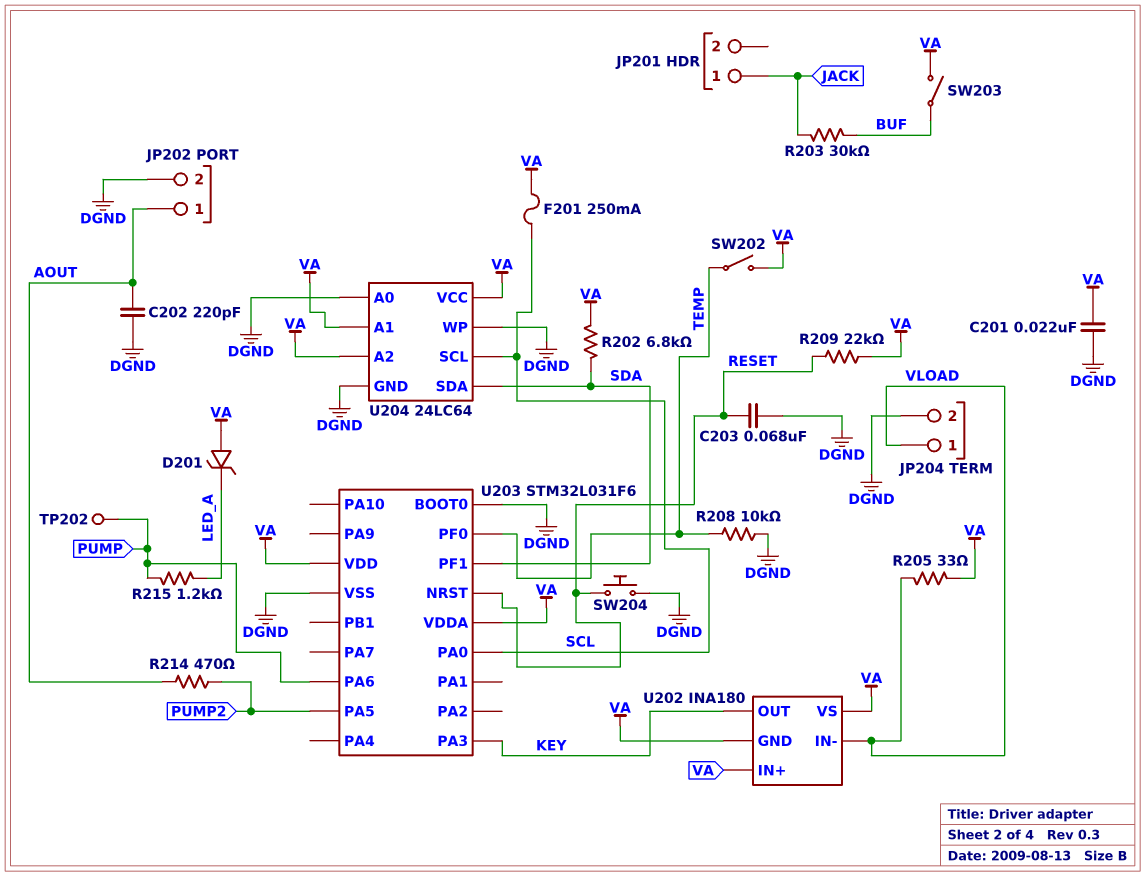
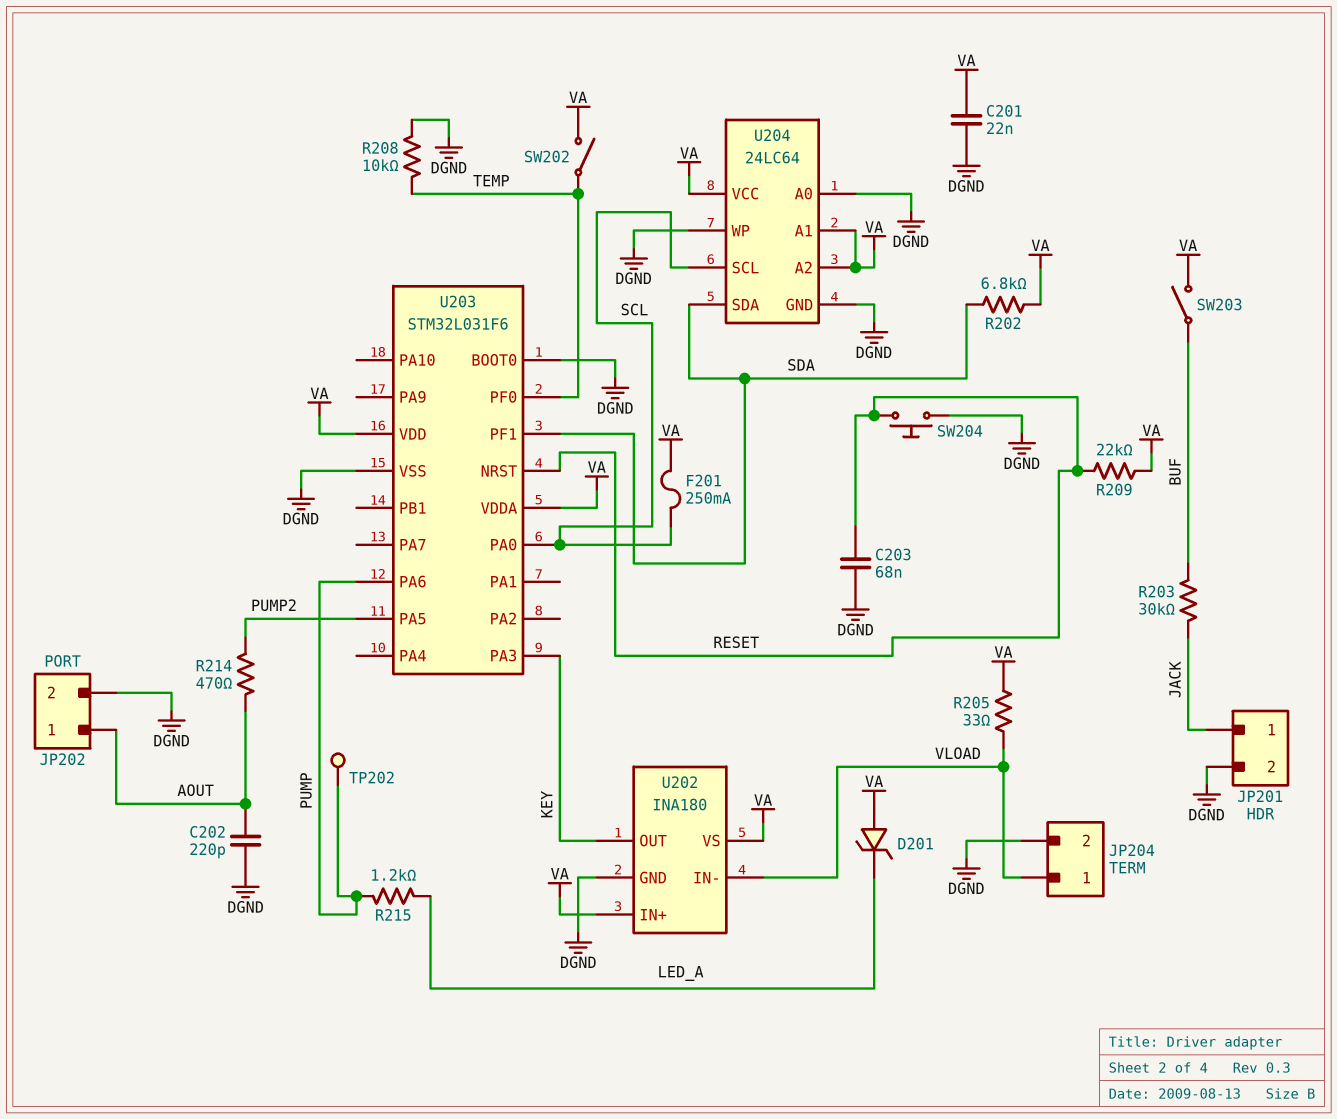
JP201 pin 2: none -> DGND
U202 pin GND: VA -> DGND

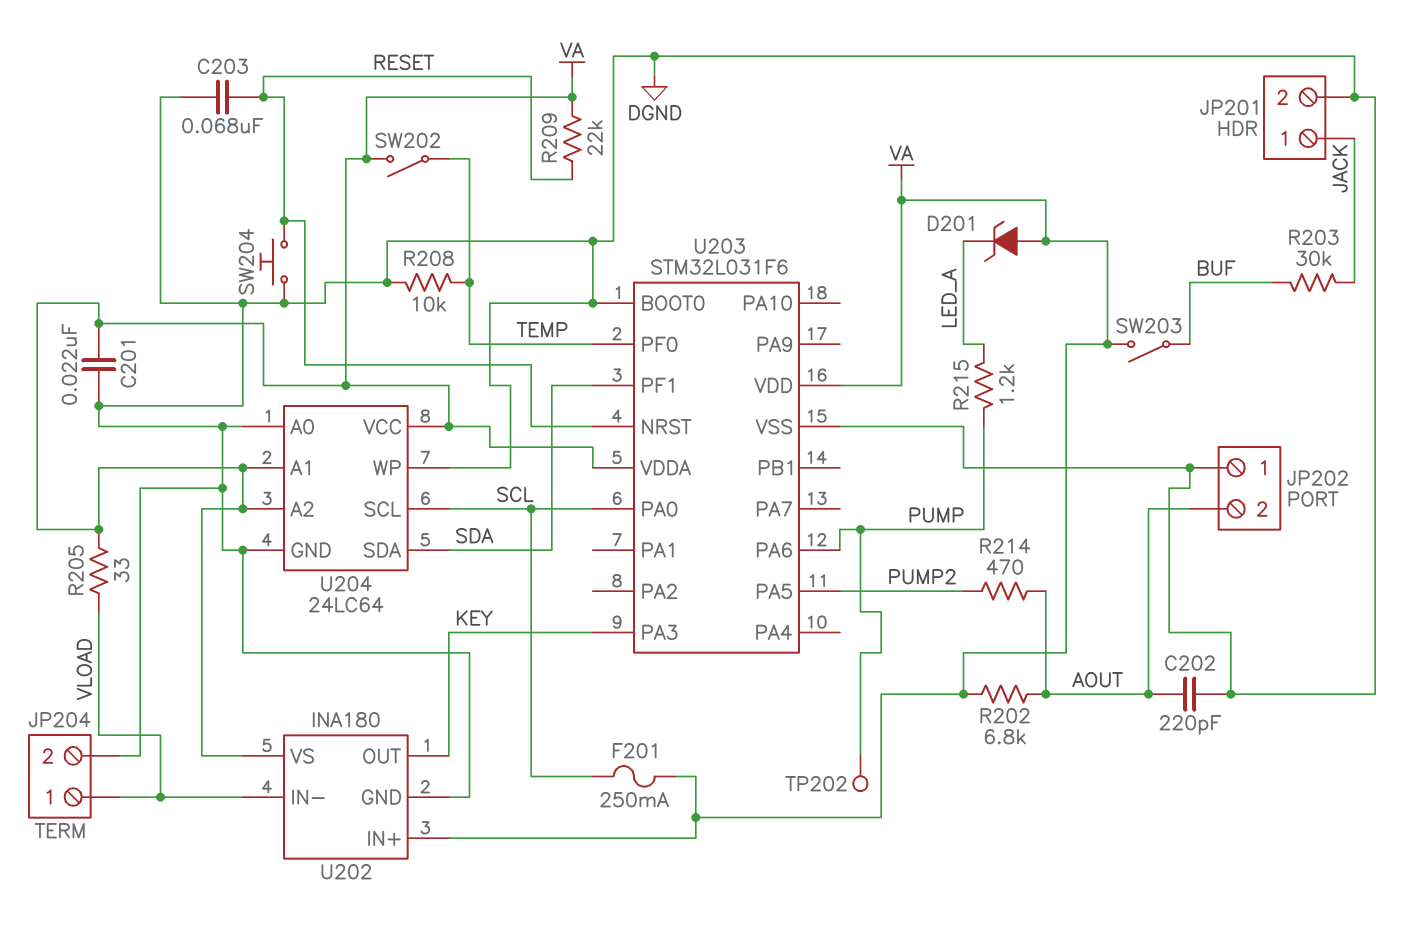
JP202 pin 1: AOUT -> DGND
JP202 pin 2: DGND -> AOUT
R202: 6.8k (SDA, VA) -> 6.8k (AOUT, VA)

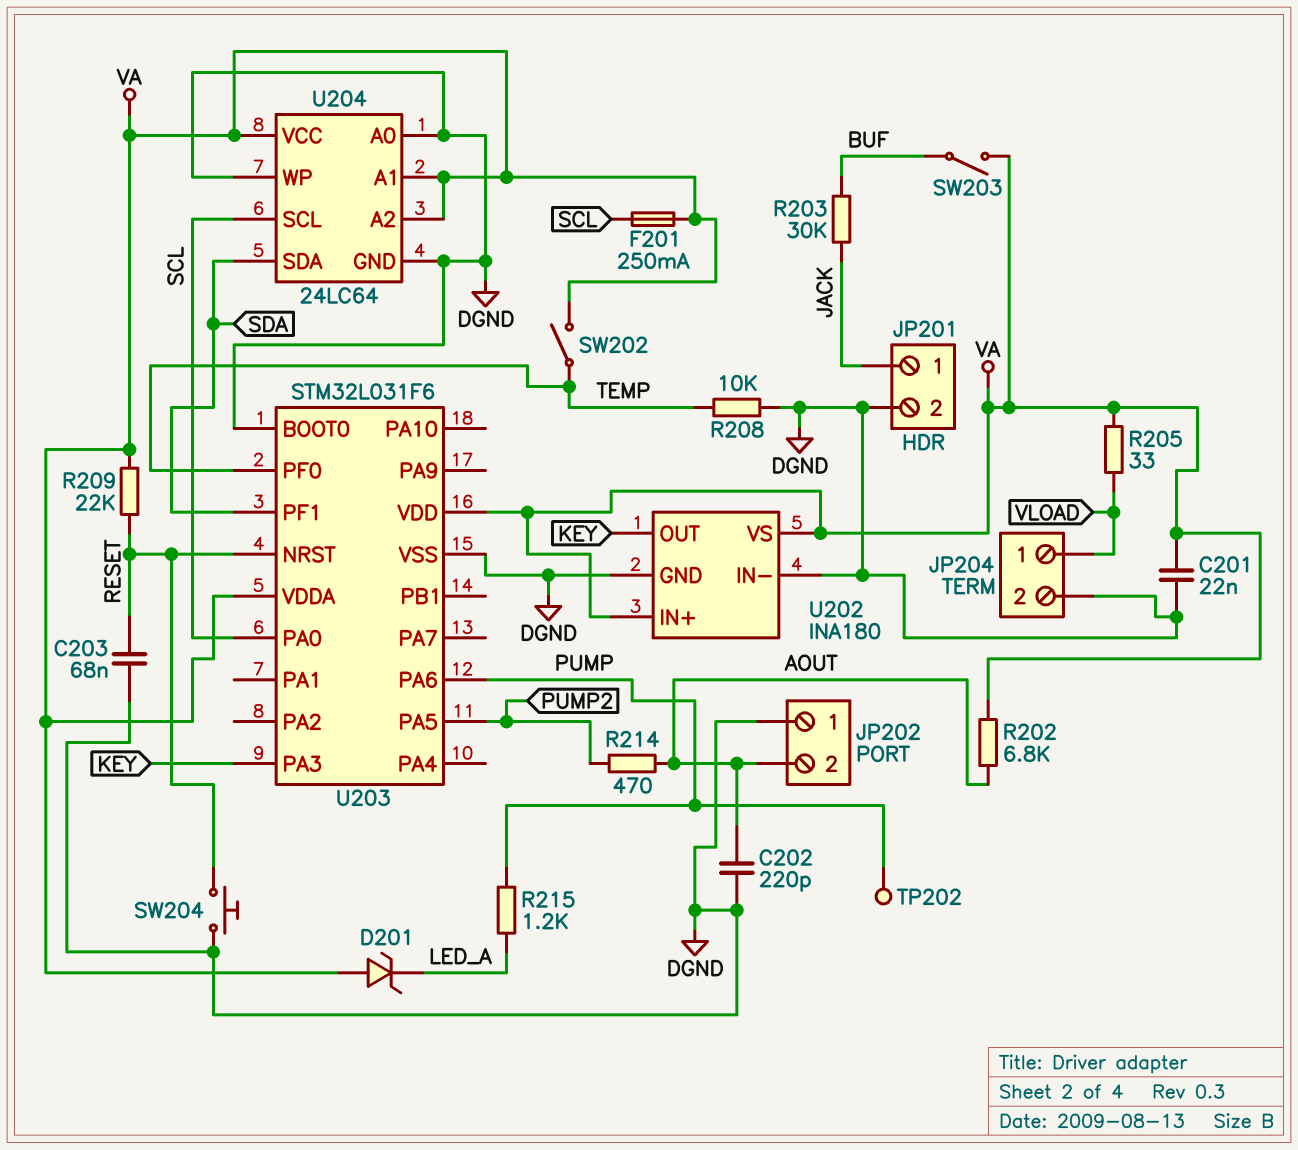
U202 pin IN-: VLOAD -> DGND

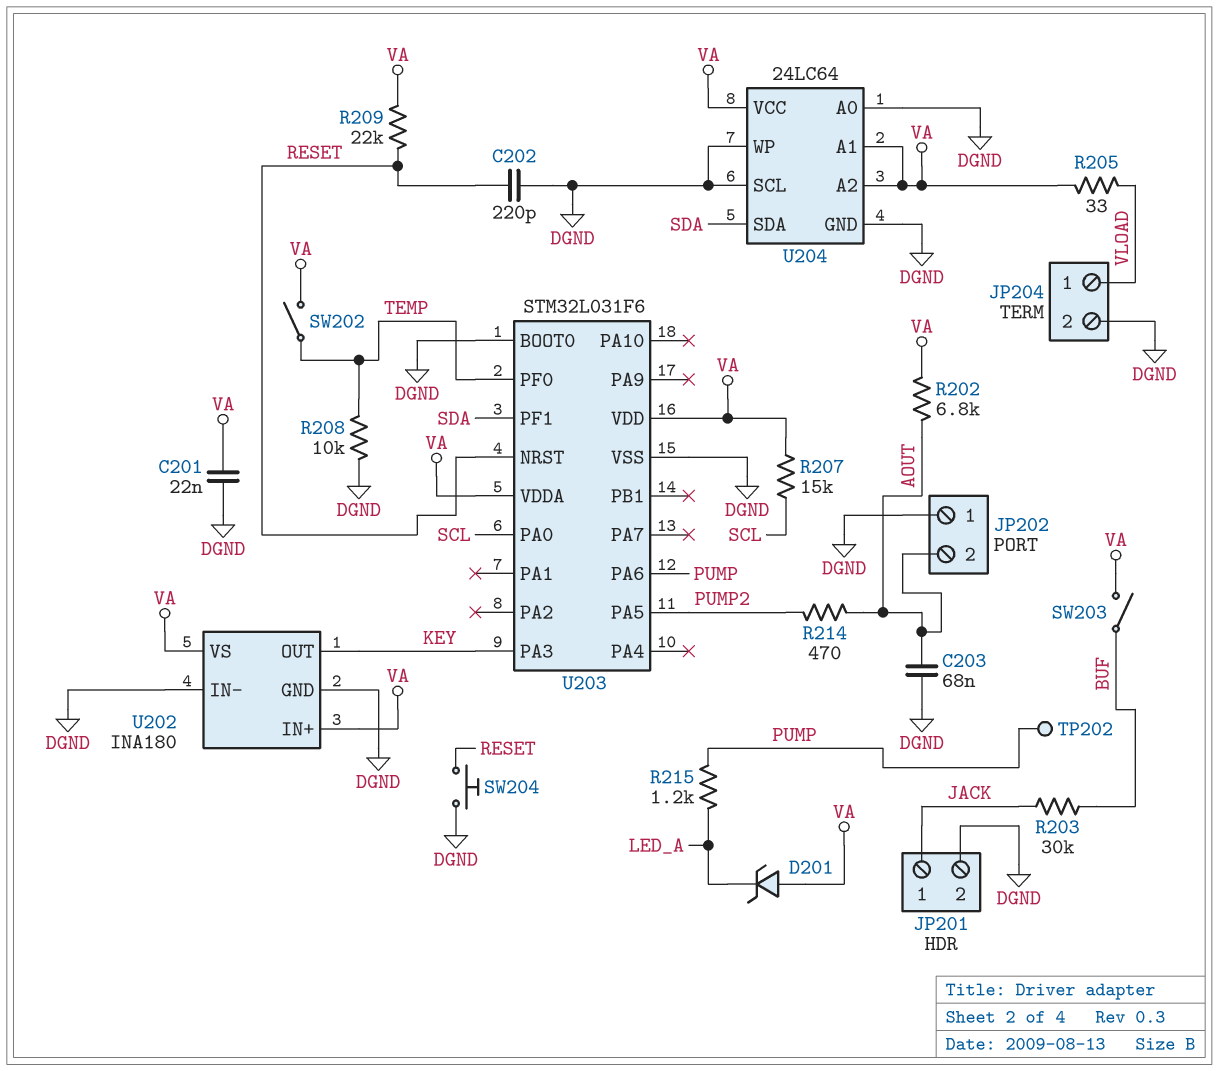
C202: 220pF (AOUT, DGND) -> 220pF (DGND, RESET)
C203: 68nF (DGND, RESET) -> 68nF (AOUT, DGND)
F201: 250mA (SCL, VA) -> none
R207: none -> 15k (SCL, VA)
U204 pin SCL: SCL -> DGND

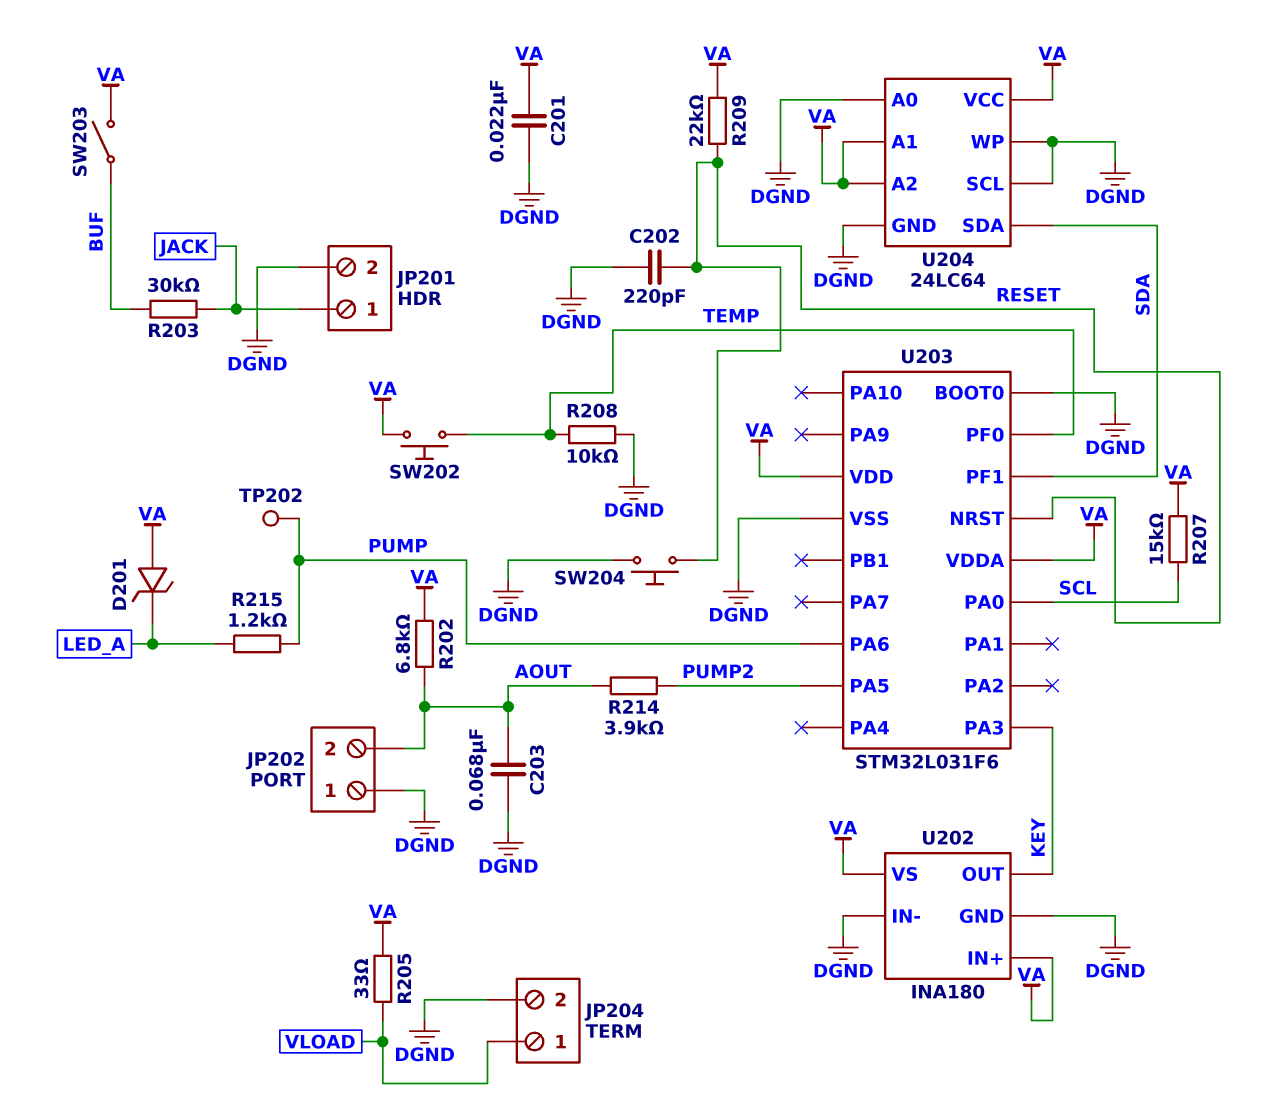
R214: 470 (AOUT, PUMP2) -> 3.9k (AOUT, PUMP2)
SW202: switch (TEMP, VA) -> button (TEMP, VA)

